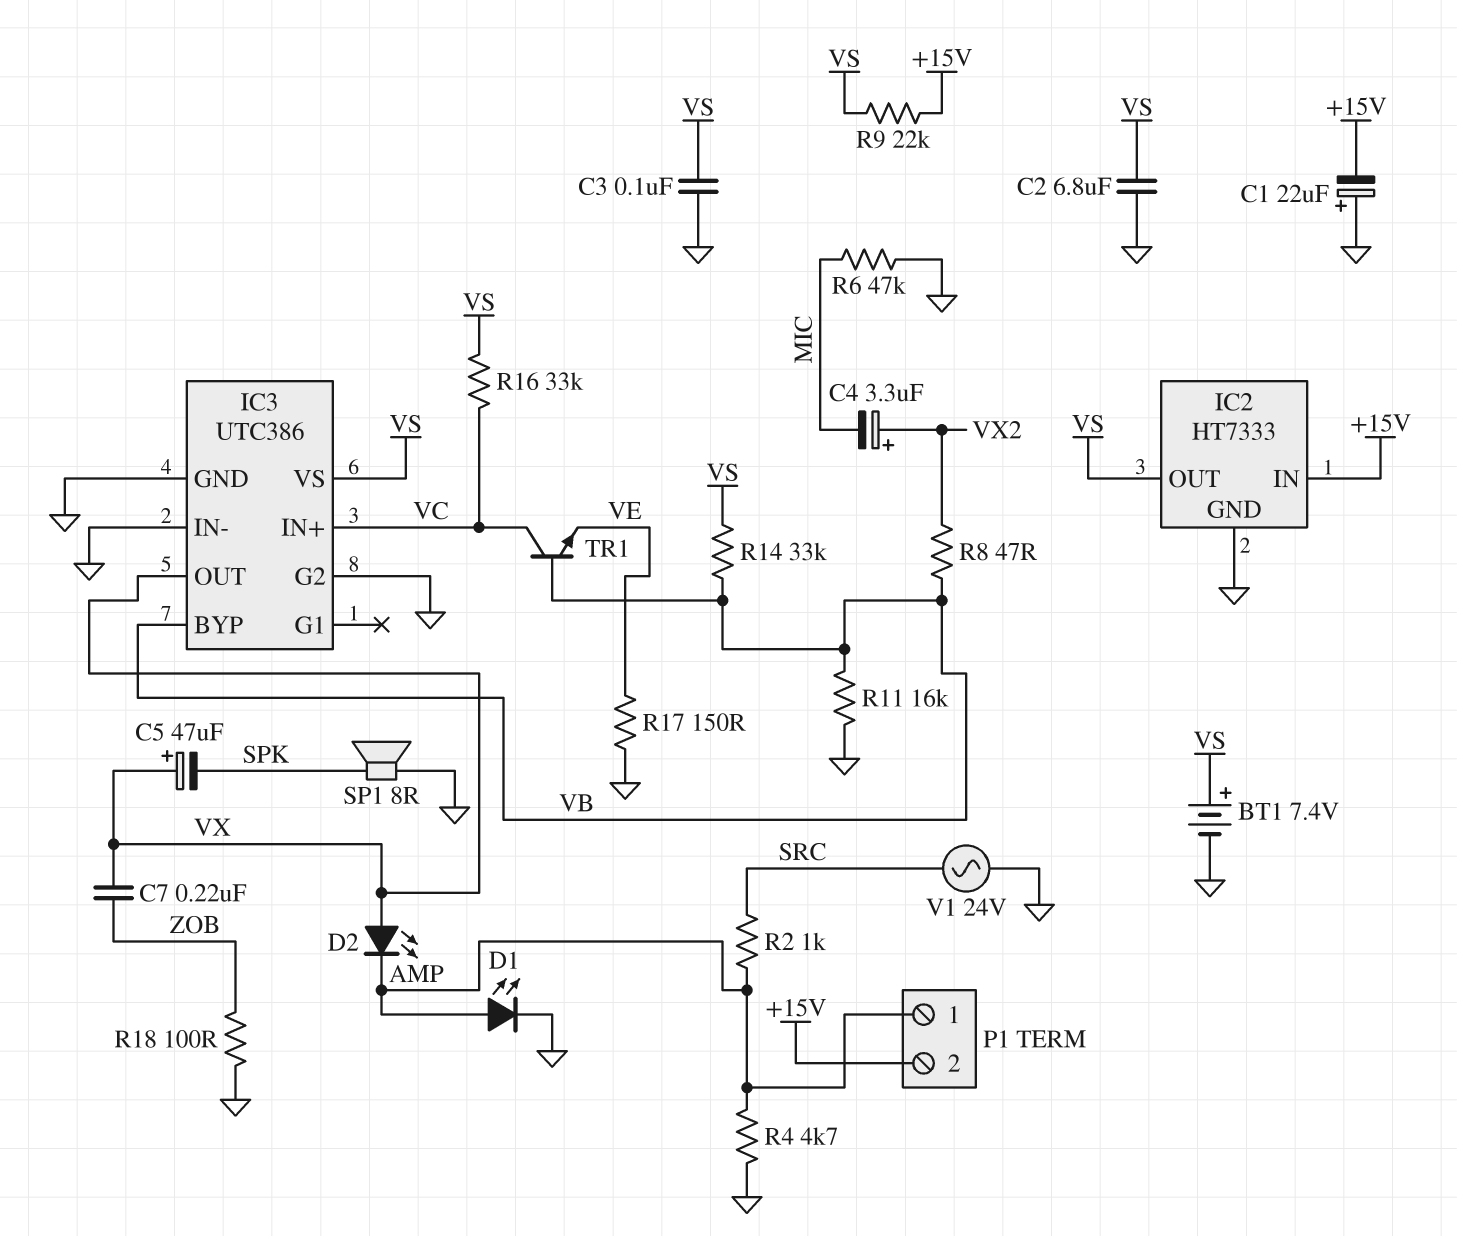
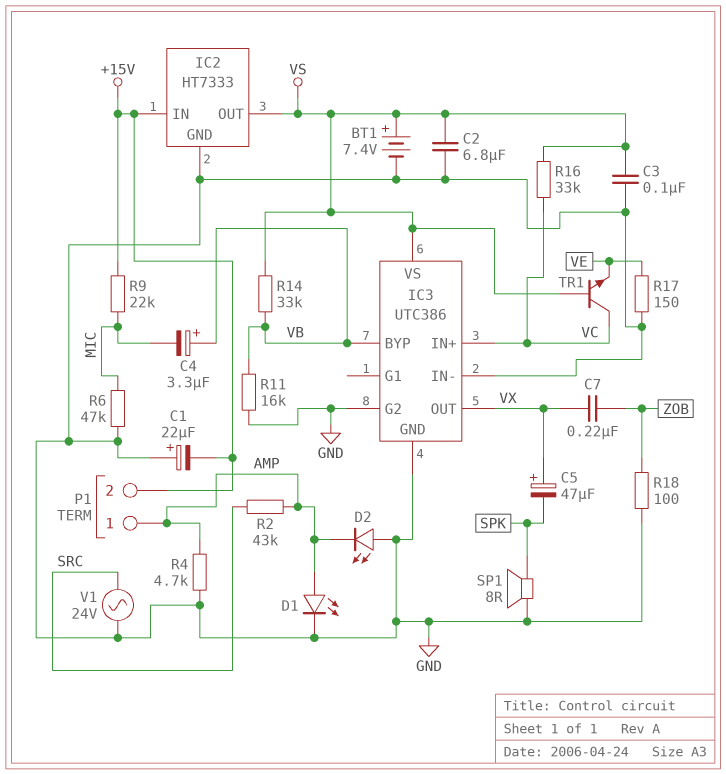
C4: 3.3uF (plus VX2, minus MIC) -> 3.3uF (plus VB, minus MIC)
D2: LED (A VX, K AMP) -> LED (A GND, K AMP)
R2: 1k (AMP, SRC) -> 43k (AMP, SRC)
R8: 47 (VB, VX2) -> none
R9: 22k (+15V, VS) -> 22k (+15V, MIC)
TR1: NPN (B VB, C VC, E VE) -> NPN (B VS, C VC, E VE)

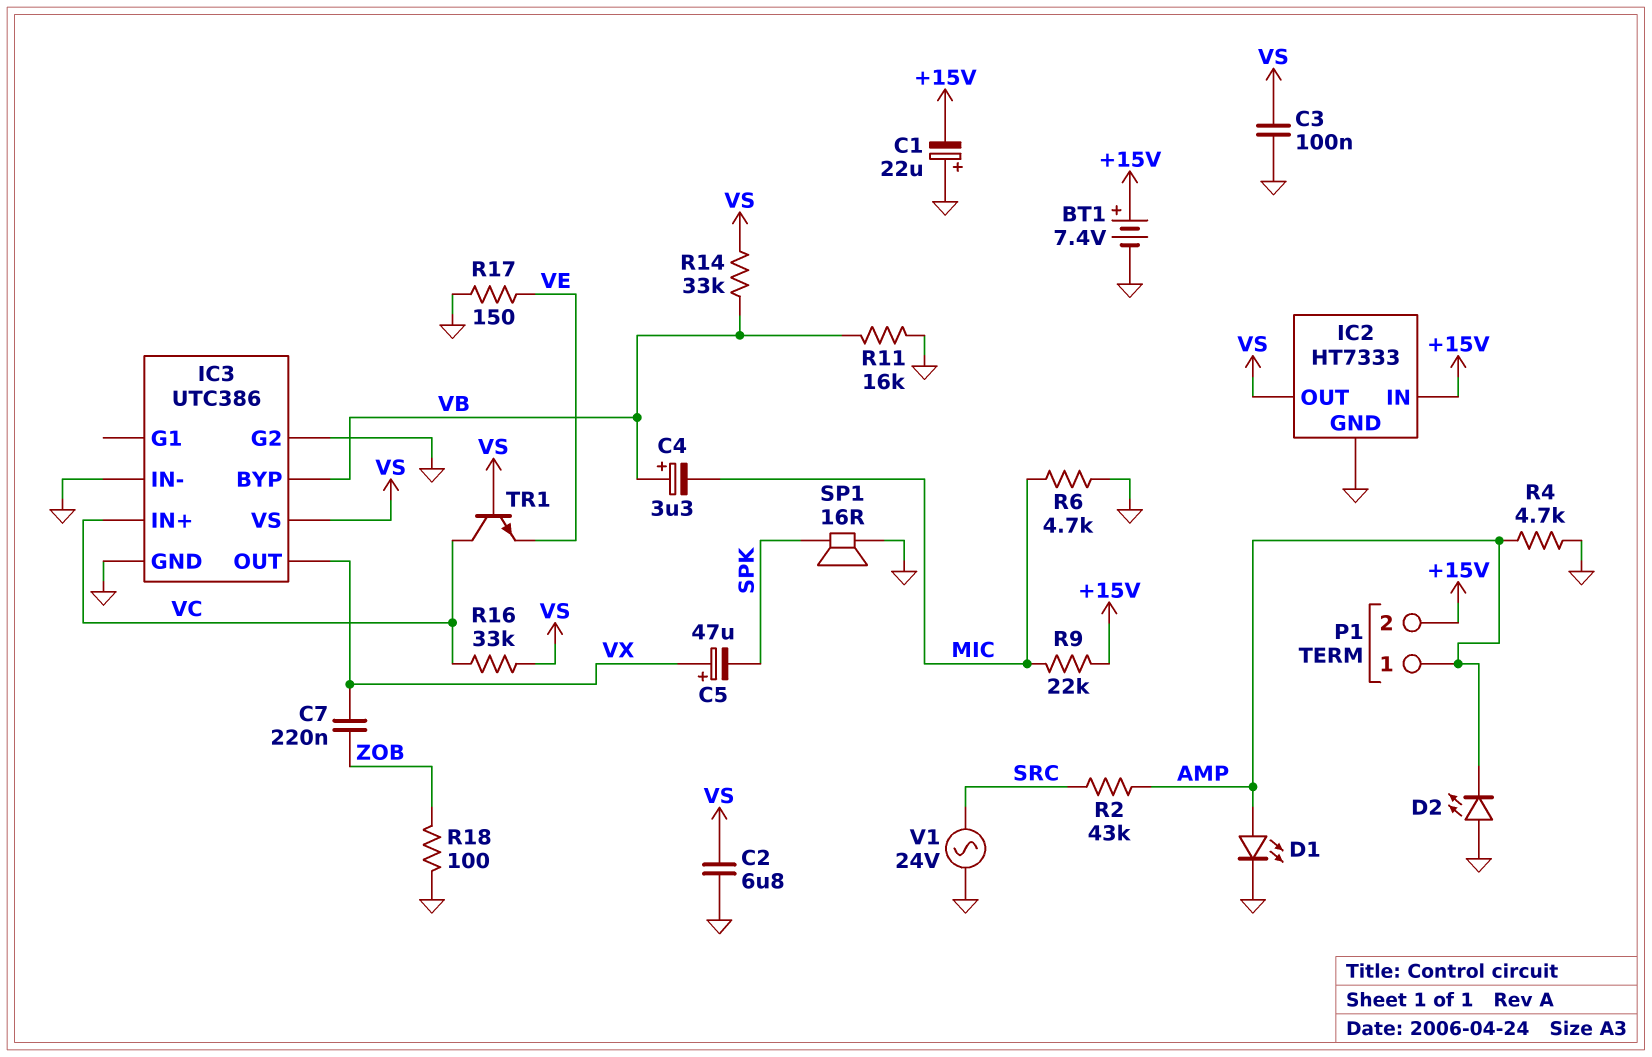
BT1: 7.4V (plus VS, minus GND) -> 7.4V (plus +15V, minus GND)
R6: 47k (GND, MIC) -> 4.7k (GND, MIC)
SP1: speaker 8R (GND, SPK) -> speaker 16R (GND, SPK)

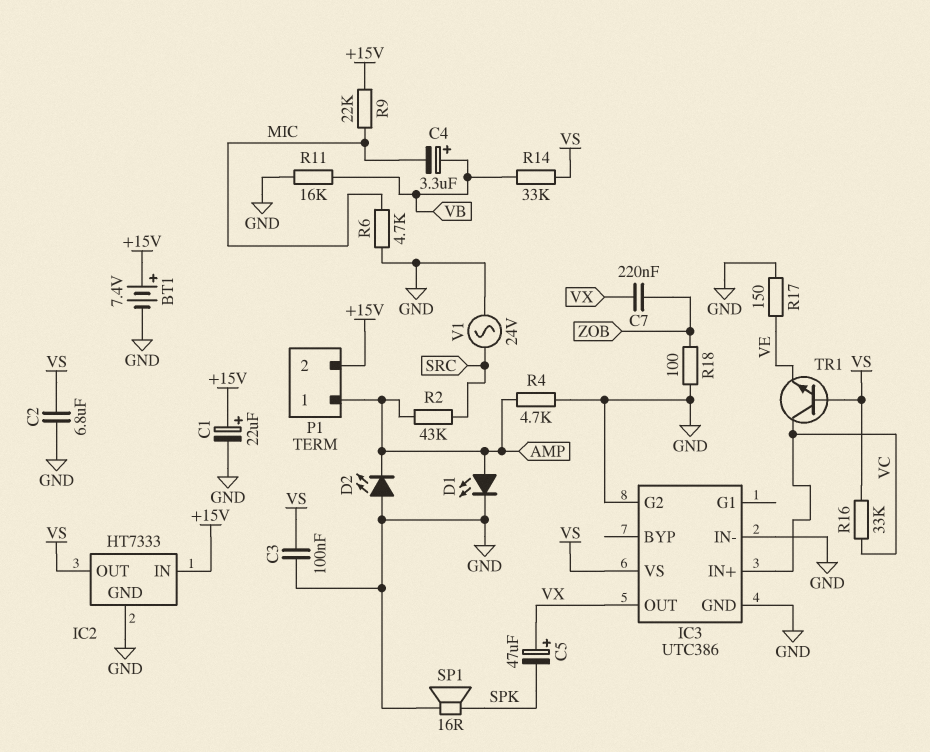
C1: 22uF (plus GND, minus +15V) -> 22uF (plus +15V, minus GND)
IC3 pin BYP: VB -> none

